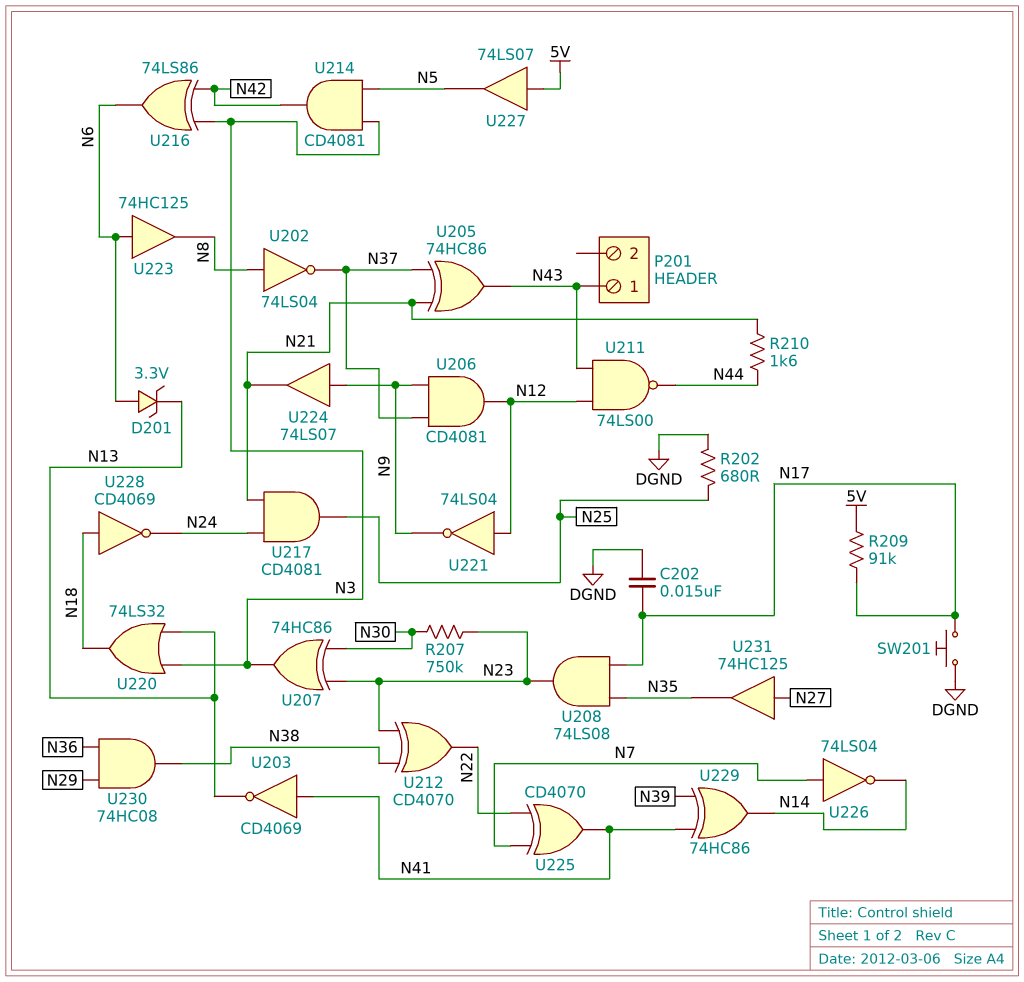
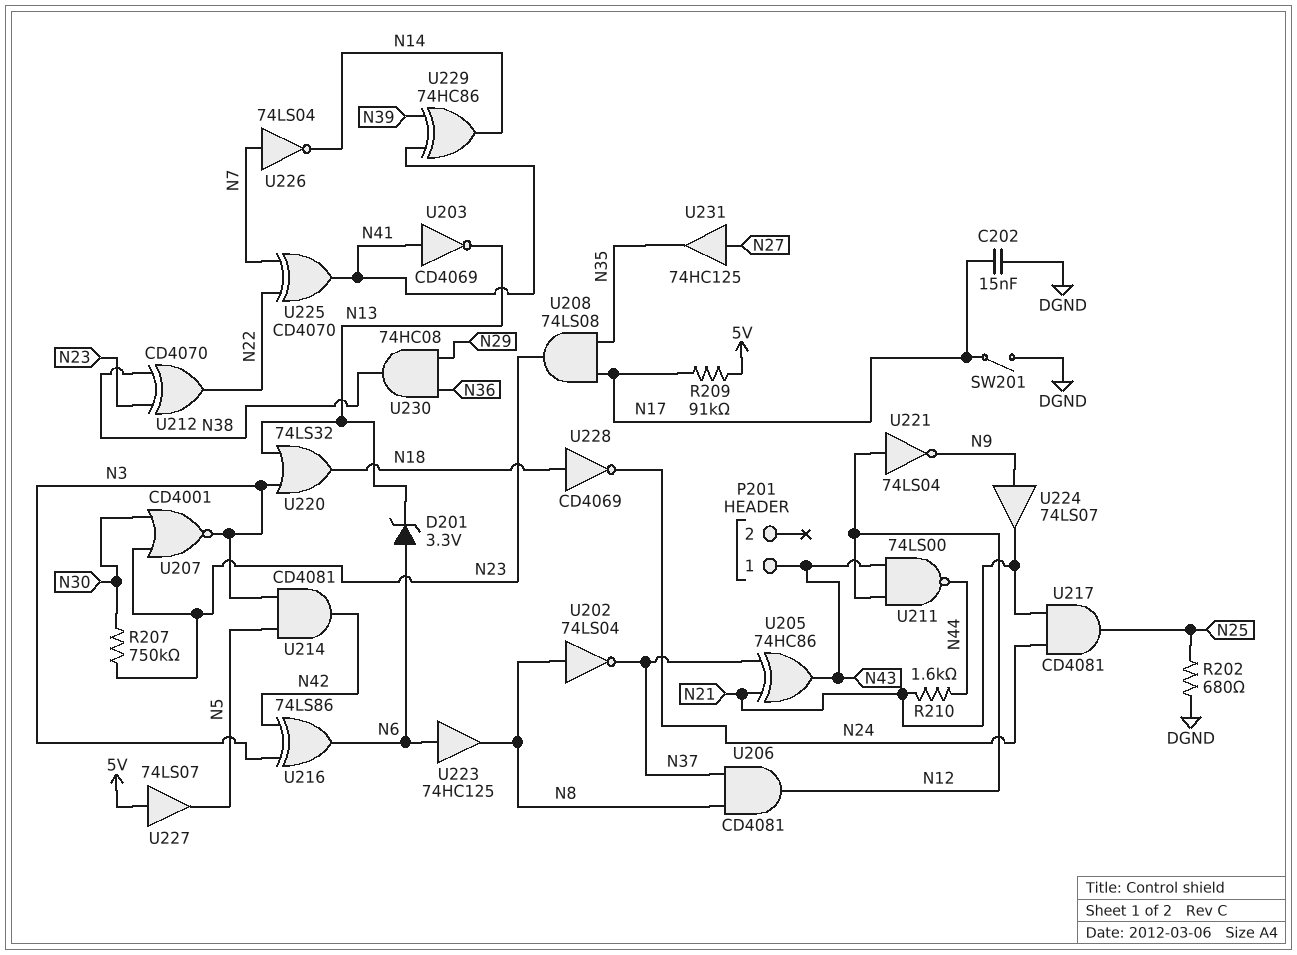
SW201: button (DGND, N17) -> switch (DGND, N17)
U206: AND CD4081 (in N9, in N37, out N12) -> AND CD4081 (in N8, in N37, out N12)
U207: XOR 74HC86 (in N23, in N30, out N3) -> NOR CD4001 (in N23, in N30, out N3)

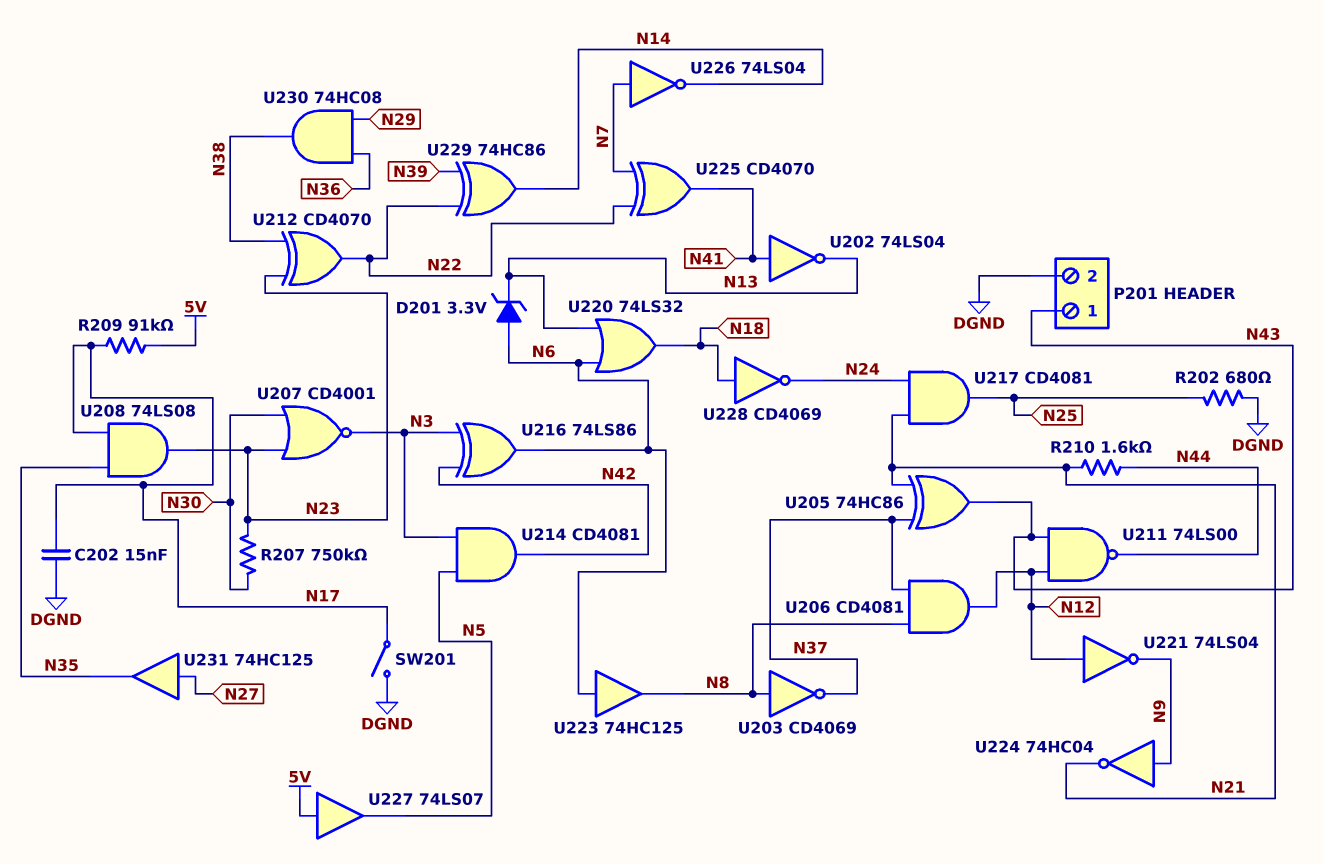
P201 pin 2: none -> DGND
U202: NOT 74LS04 (in N8, out N37) -> NOT 74LS04 (in N41, out N13)
U203: NOT CD4069 (in N41, out N13) -> NOT CD4069 (in N8, out N37)
U220: OR 74LS32 (in N3, in N13, out N18) -> OR 74LS32 (in N6, in N13, out N18)
U224: buffer 74LS07 (in N9, out N21) -> NOT 74HC04 (in N9, out N21)
U229: XOR 74HC86 (in N39, in N41, out N14) -> XOR 74HC86 (in N22, in N39, out N14)

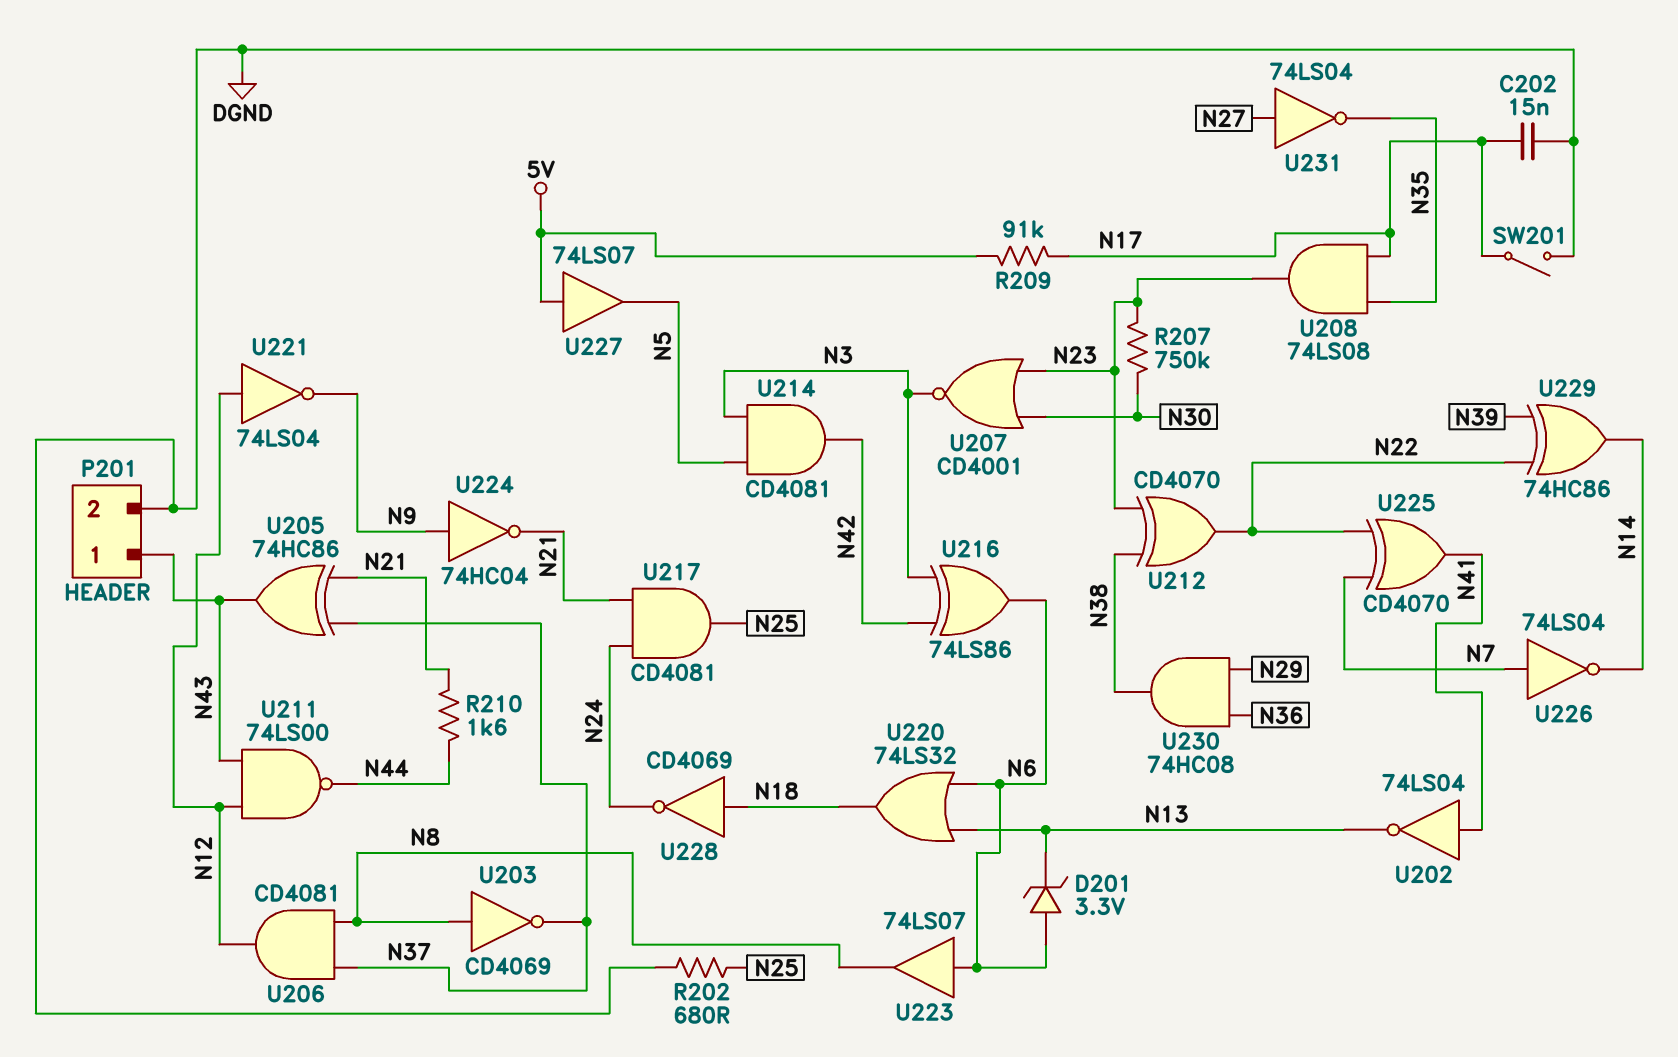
U223: buffer 74HC125 (in N6, out N8) -> buffer 74LS07 (in N6, out N8)
U231: buffer 74HC125 (in N27, out N35) -> NOT 74LS04 (in N27, out N35)

